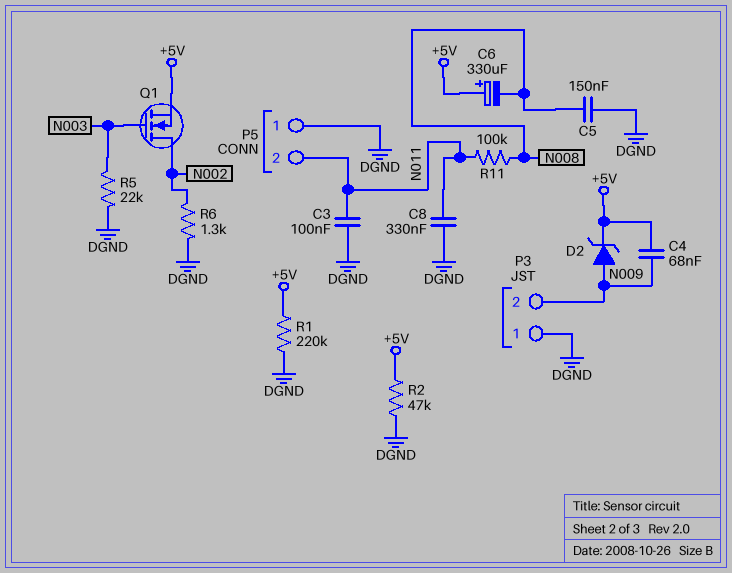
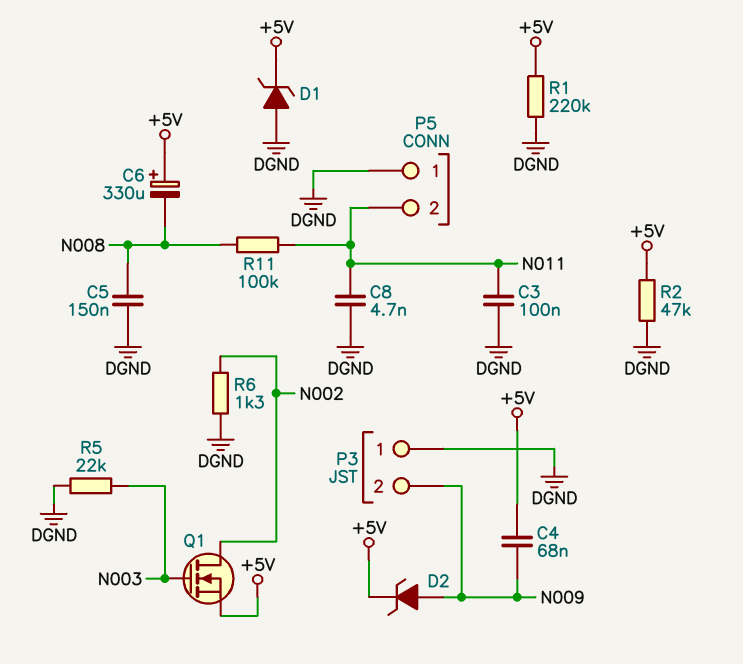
C8: 330nF (DGND, N011) -> 4.7nF (DGND, N011)
D1: none -> zener (A DGND, K +5V)

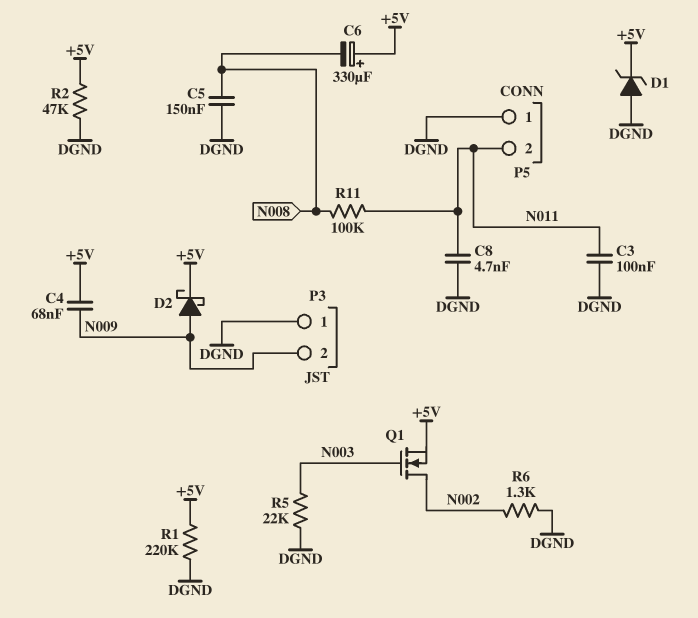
D2: zener (A N009, K +5V) -> schottky (A N009, K +5V)

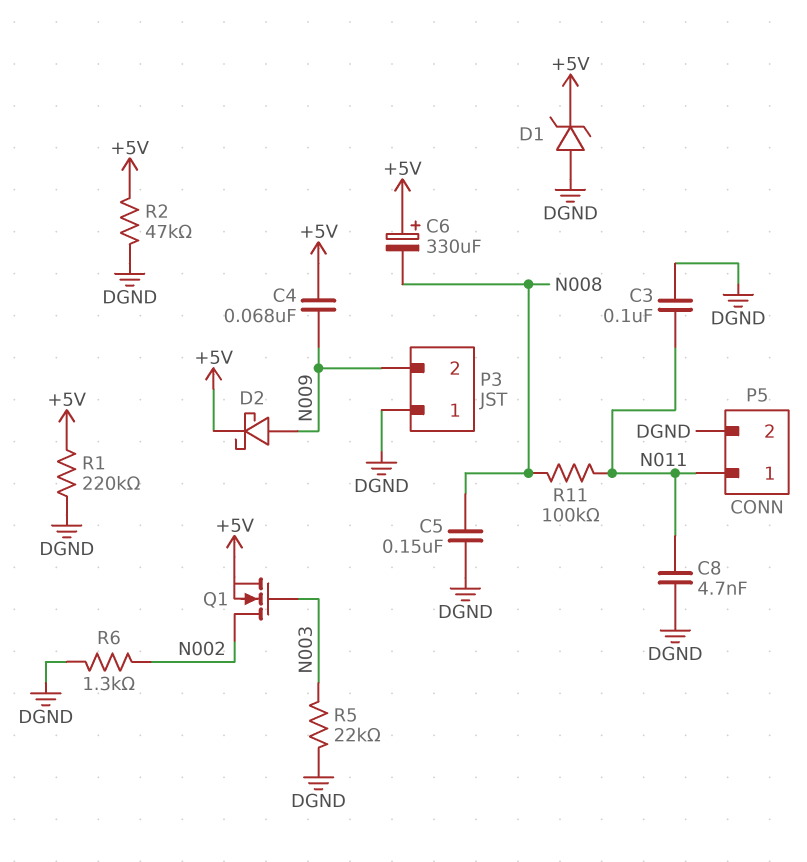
P5 pin 1: DGND -> N011
P5 pin 2: N011 -> DGND

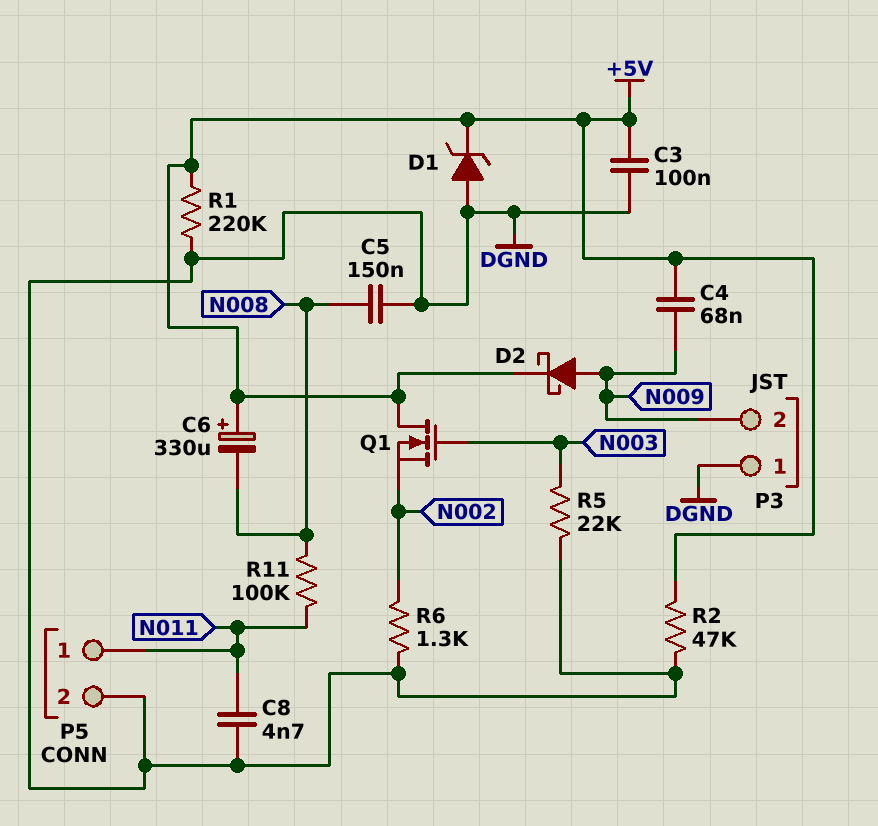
C3: 100nF (DGND, N011) -> 100nF (+5V, DGND)
Q1: NMOS (G N003, D N002, S +5V) -> NMOS (G N003, D +5V, S N002)

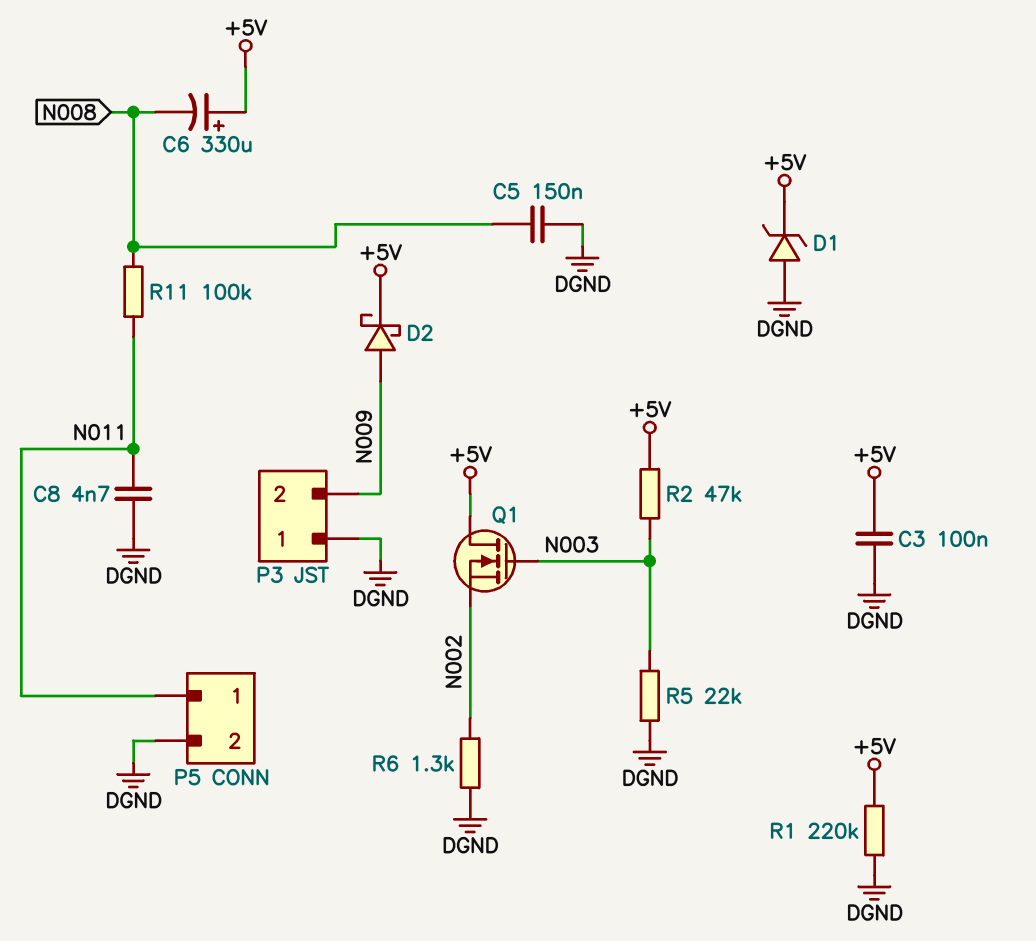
C4: 68nF (+5V, N009) -> none
R2: 47k (+5V, DGND) -> 47k (+5V, N003)

